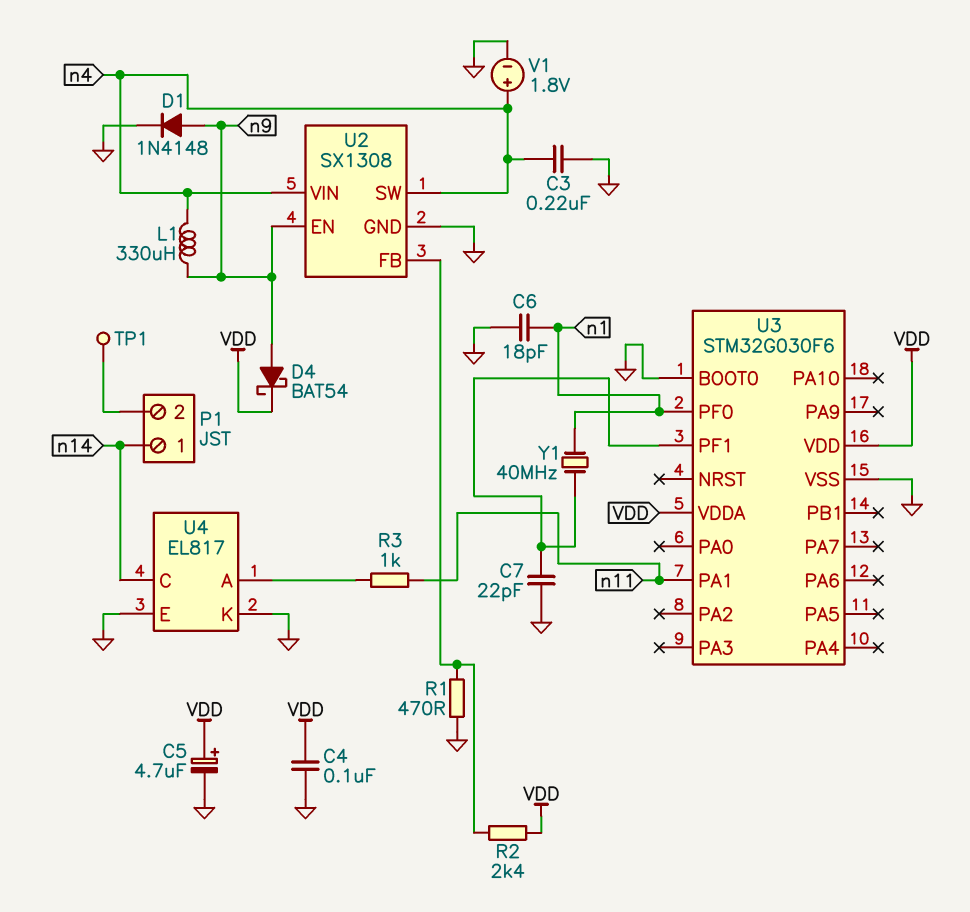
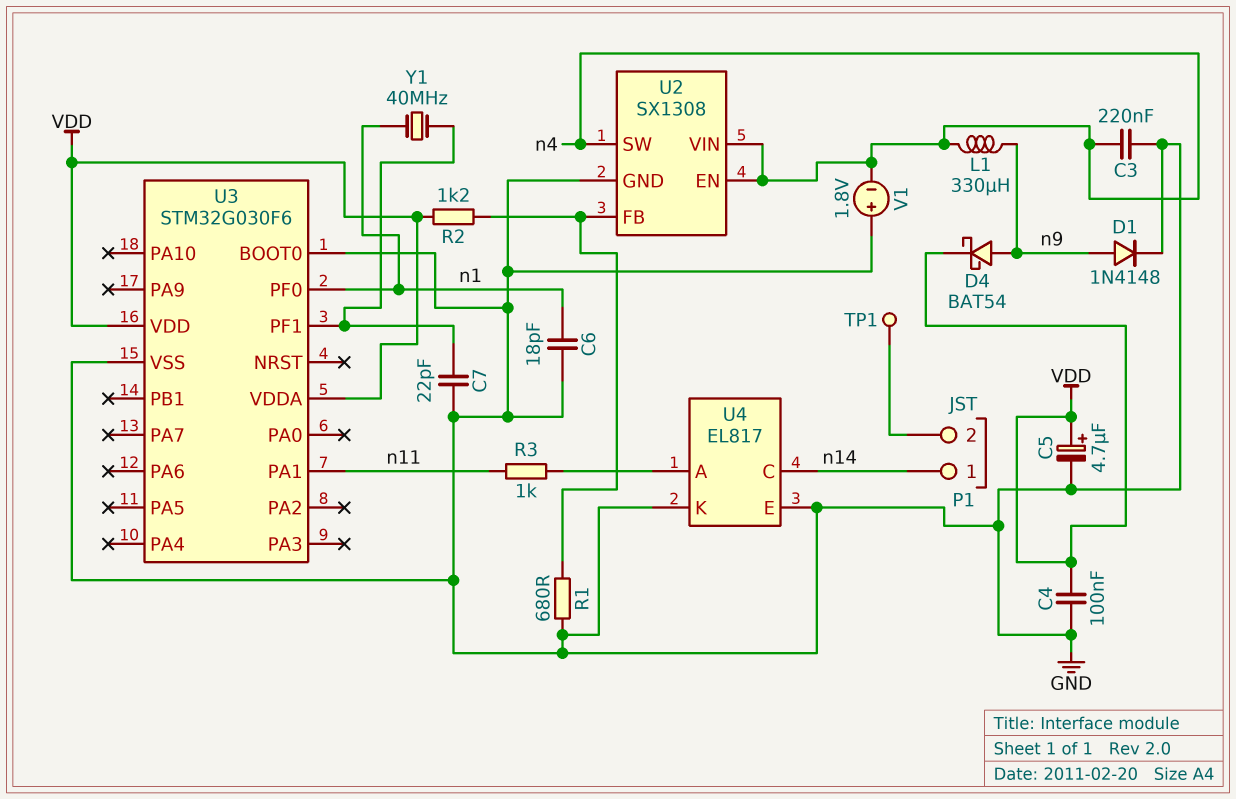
R1: 470 (GND, U2/FB) -> 680 (GND, U2/FB)
R2: 2.4k (U2/FB, VDD) -> 1.2k (U2/FB, VDD)
U2 pin EN: n9 -> n4
V1: 1.8V (plus n4, minus GND) -> 1.8V (plus GND, minus n4)

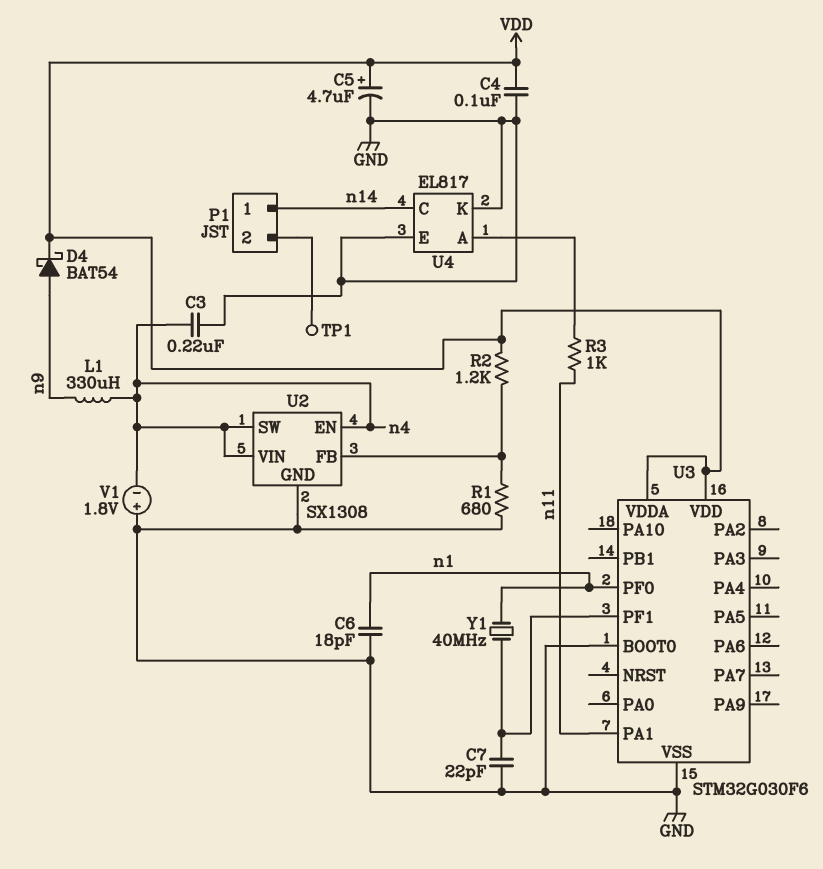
D1: diode 1N4148 (A n9, K GND) -> none

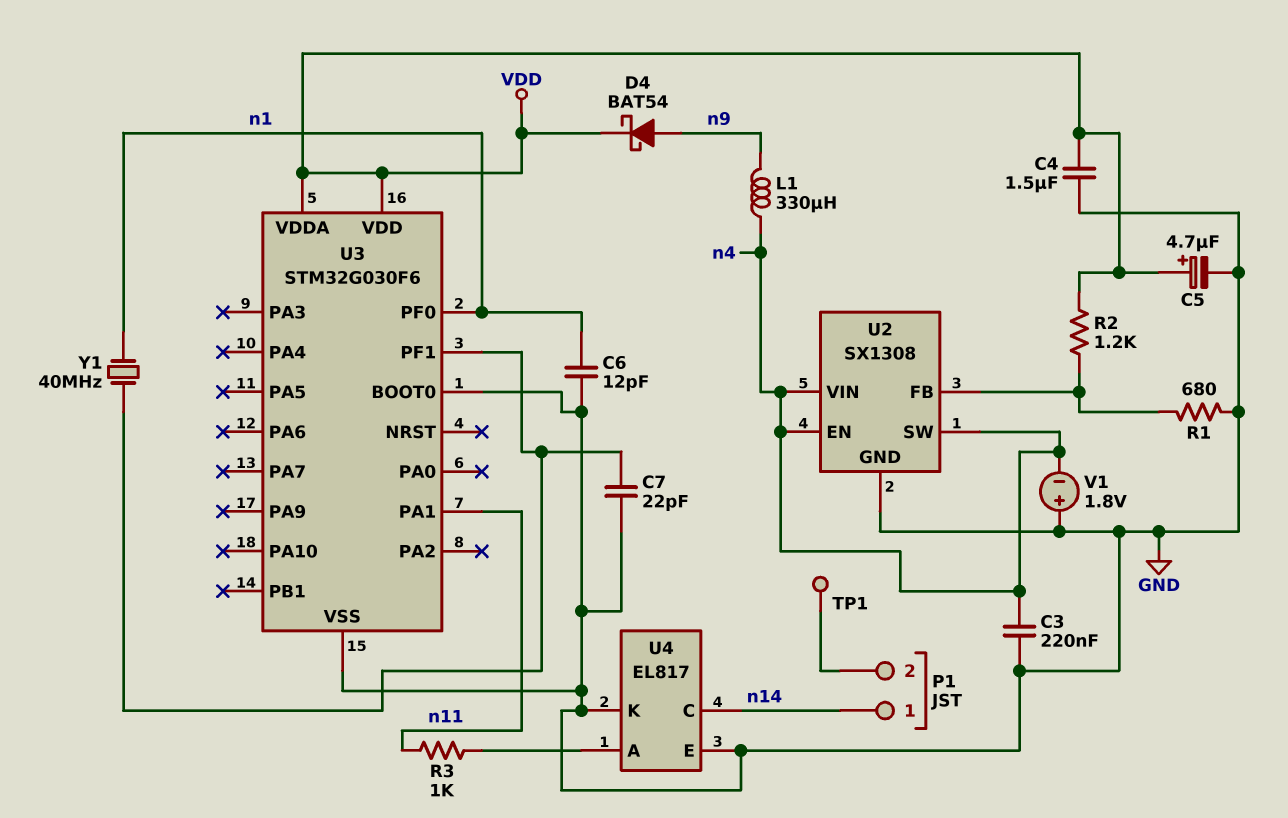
C4: 100nF (GND, VDD) -> 1.5uF (GND, VDD)
C6: 18pF (GND, n1) -> 12pF (GND, n1)

